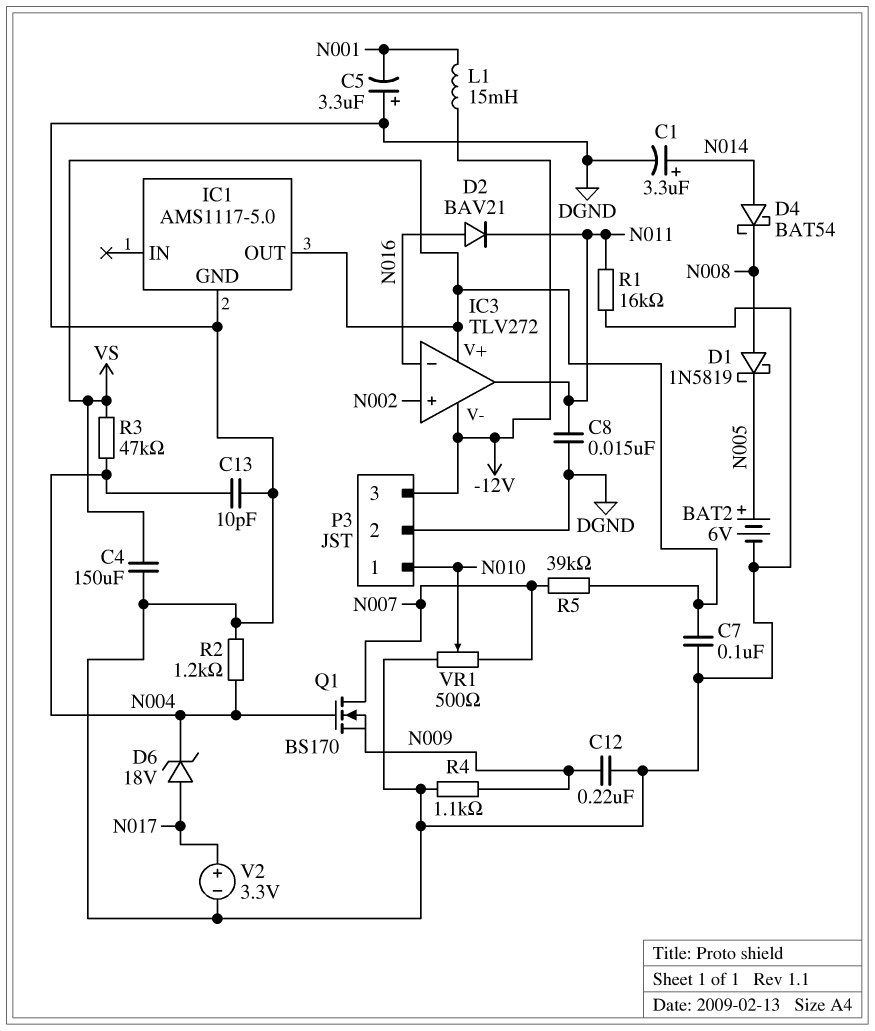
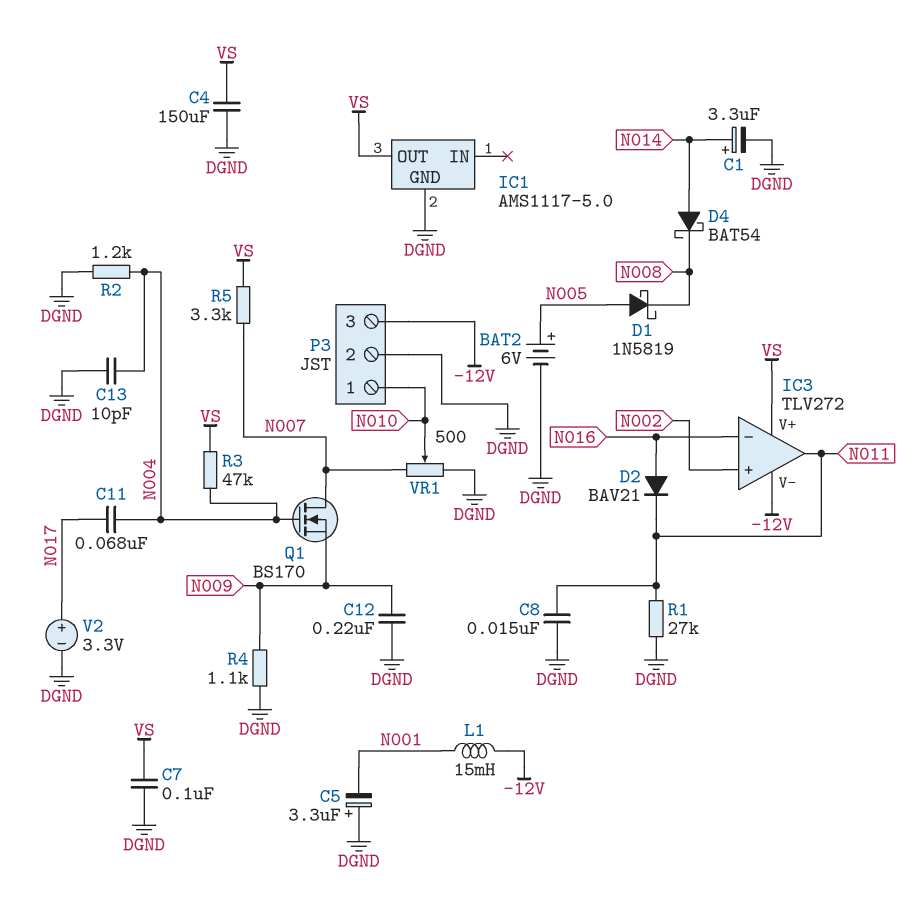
C11: none -> 68nF (N004, N017)
D1: schottky 1N5819 (A N008, K N005) -> schottky 1N5819 (A N005, K N008)
D6: zener 18V (A N017, K N004) -> none
R1: 16k (DGND, N011) -> 27k (DGND, N011)
R5: 39k (N007, VS) -> 3.3k (N007, VS)

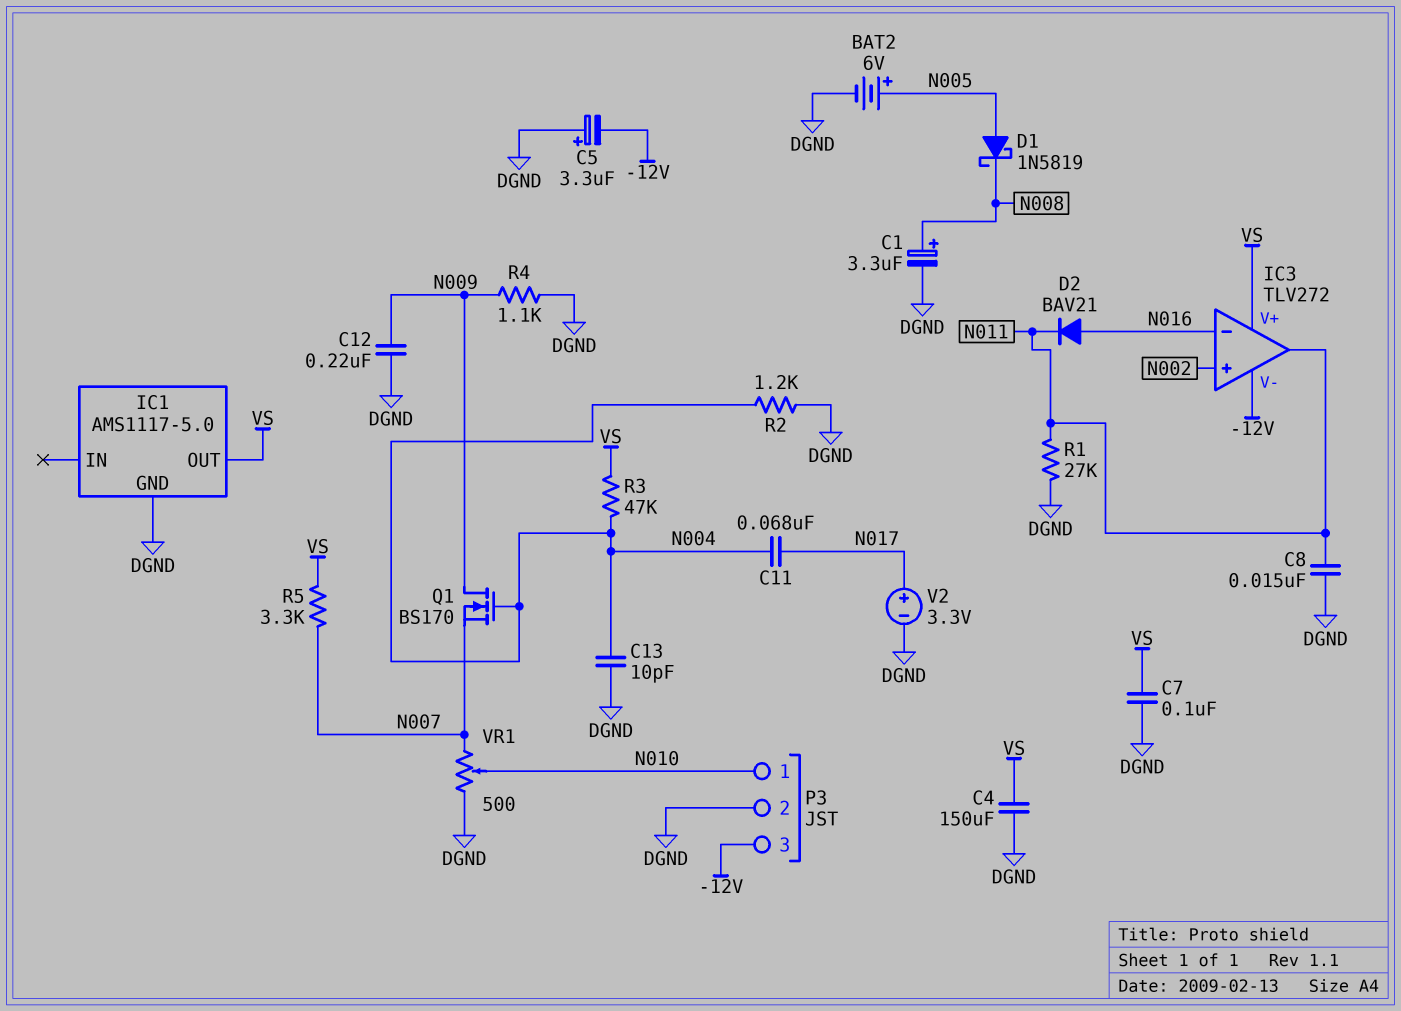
C1: 3.3uF (plus N014, minus DGND) -> 3.3uF (plus N008, minus DGND)
C5: 3.3uF (plus DGND, minus N001) -> 3.3uF (plus DGND, minus -12V)
D4: schottky BAT54 (A N014, K N008) -> none
L1: 15mH (-12V, N001) -> none
Q1: NMOS BS170 (G N004, D N007, S N009) -> NMOS BS170 (G N004, D N009, S N007)

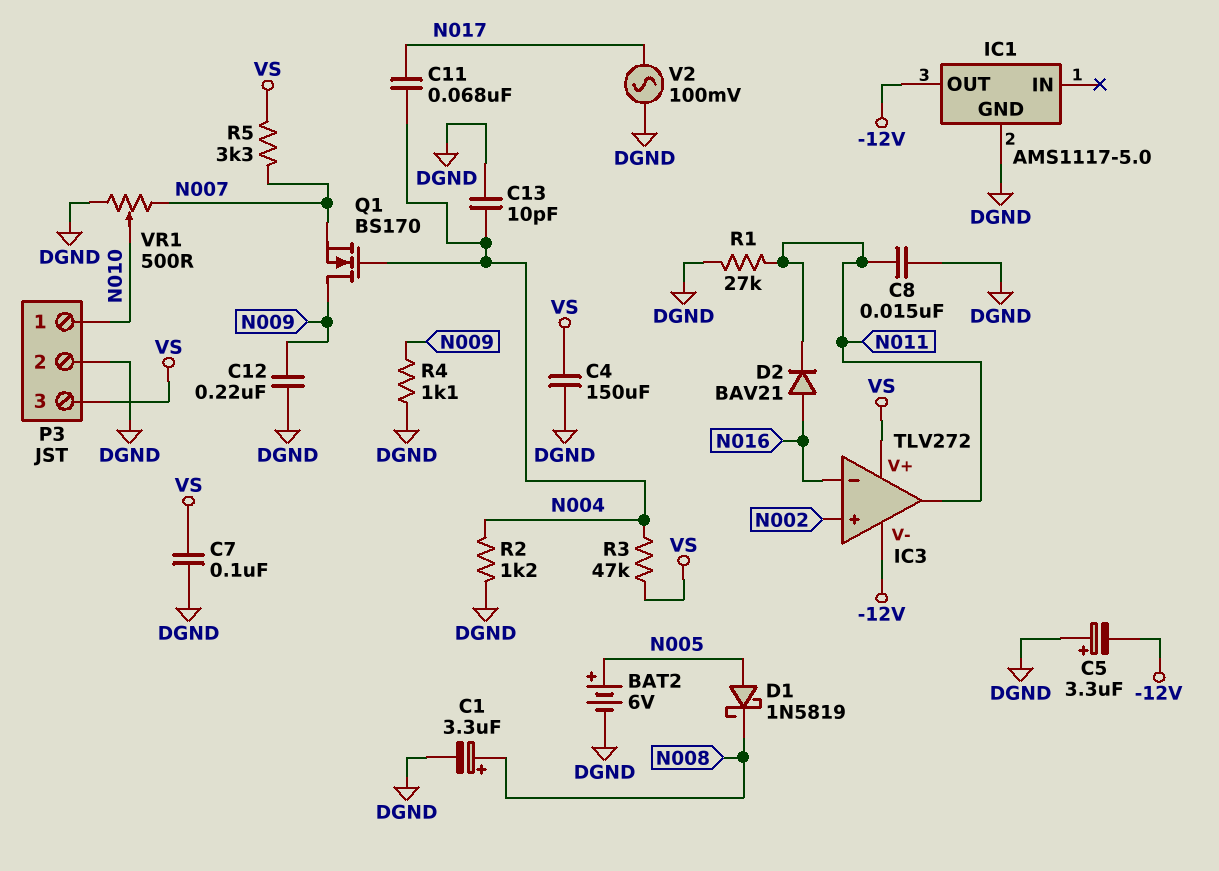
IC1 pin OUT: VS -> -12V
P3 pin 3: -12V -> VS
V2: 3.3V (plus N017, minus DGND) -> AC 100mV (DGND, N017)

